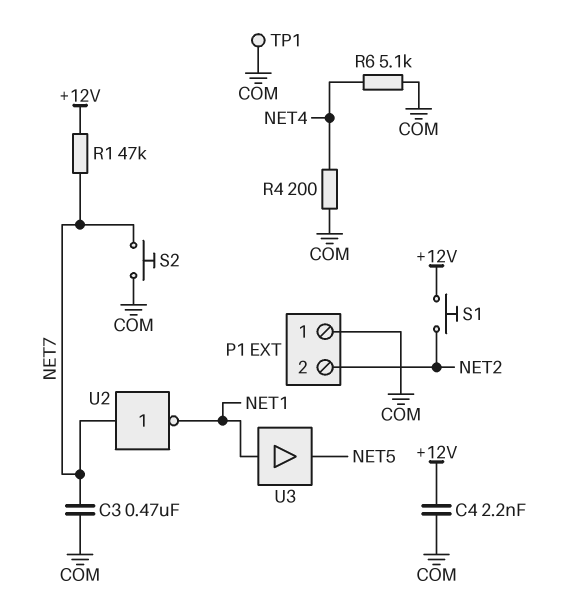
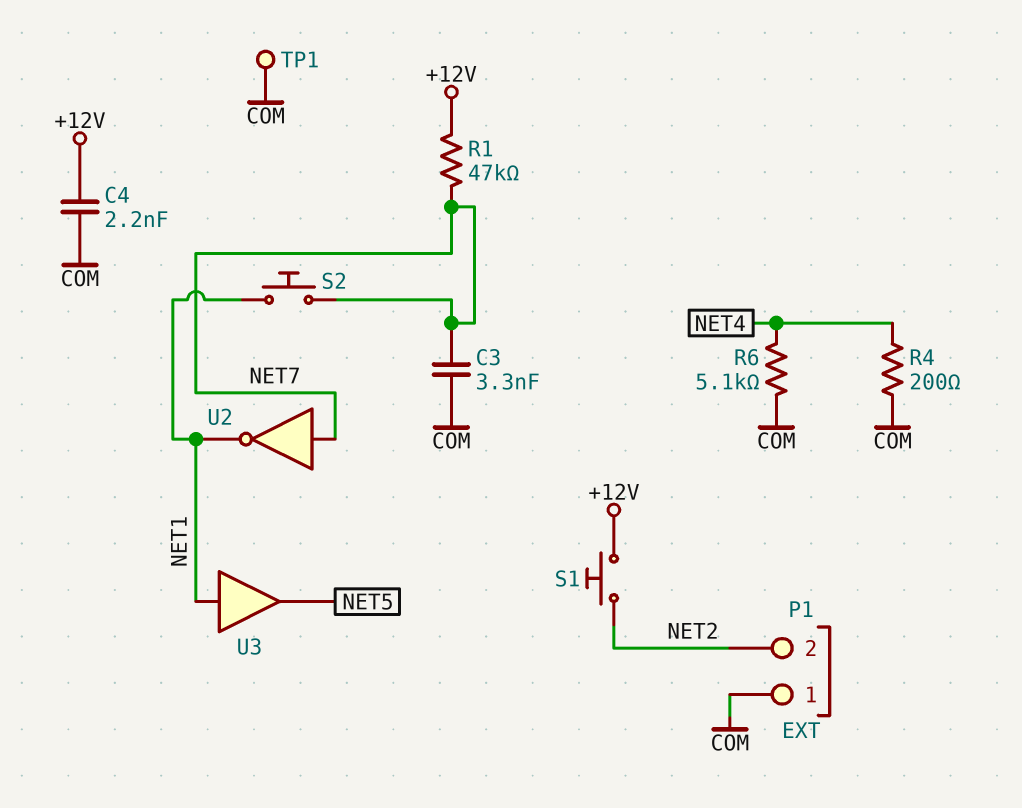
C3: 470nF (COM, NET7) -> 3.3nF (COM, NET7)
S2: button (COM, NET7) -> button (NET1, NET7)

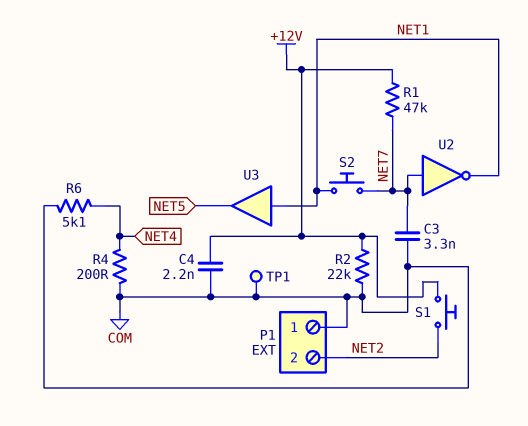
R2: none -> 22k (+12V, COM)

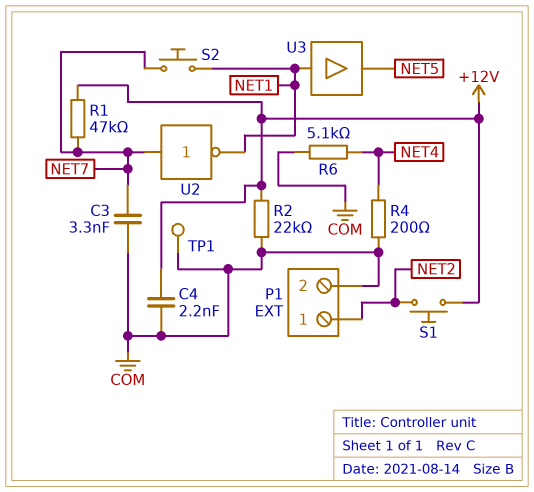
P1 pin 1: COM -> NET2
P1 pin 2: NET2 -> COM

